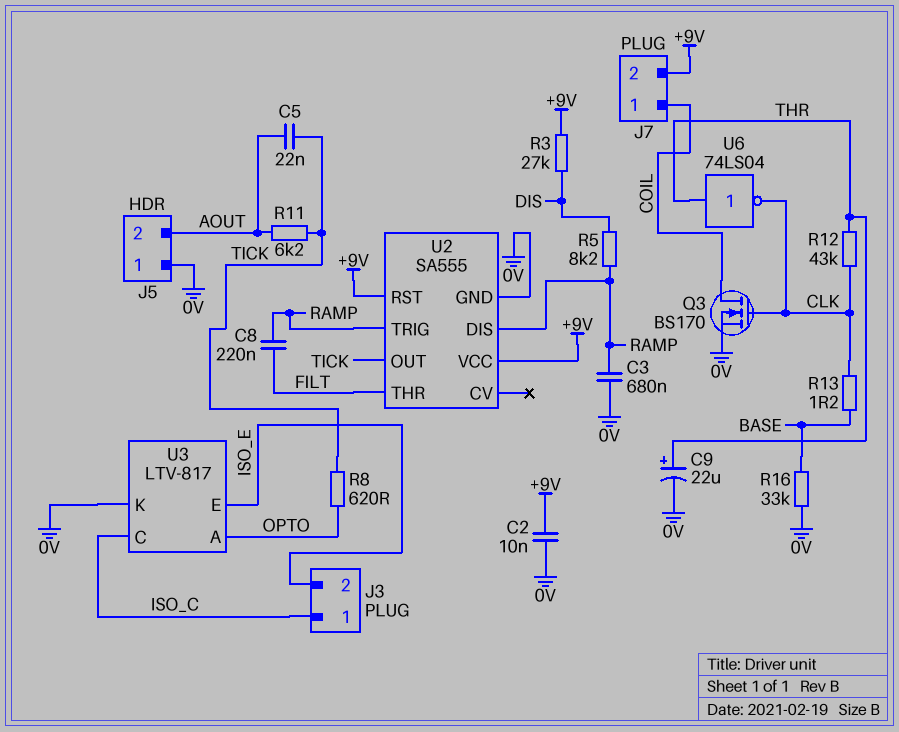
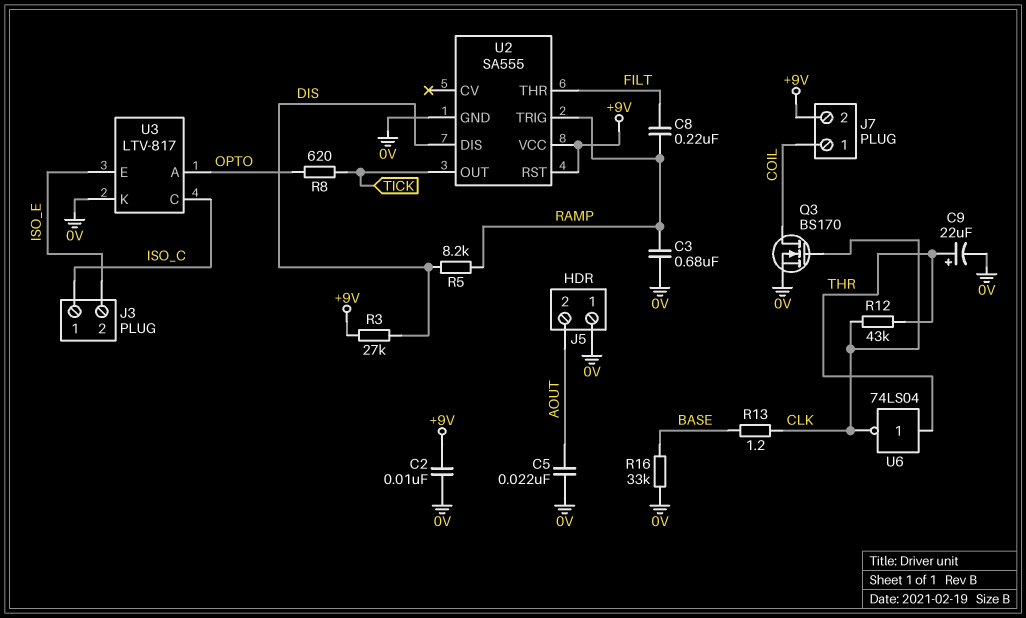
C5: 22nF (AOUT, TICK) -> 22nF (0V, AOUT)
R11: 6.2k (AOUT, TICK) -> none
U2 pin DIS: RAMP -> DIS

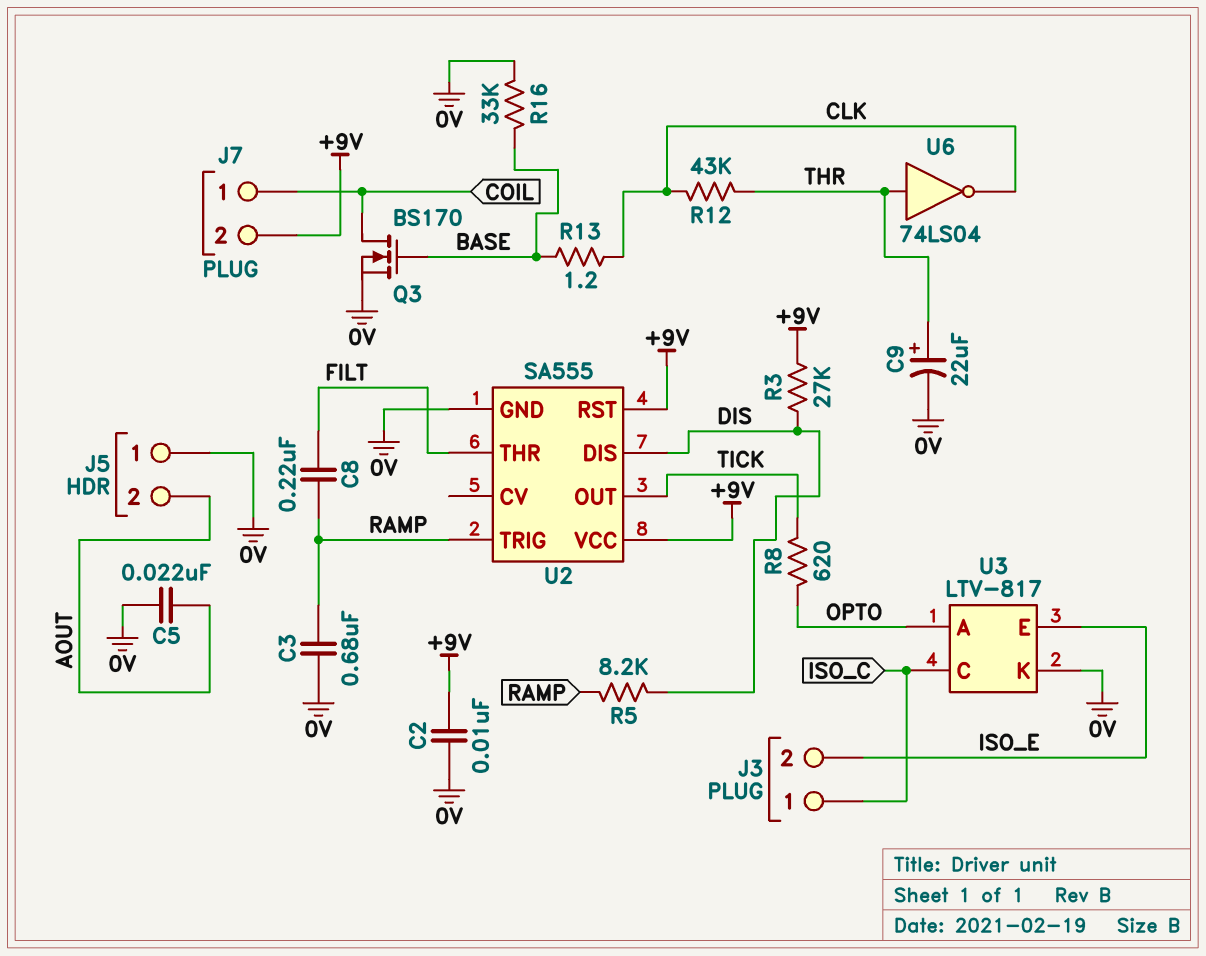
Q3: NMOS BS170 (G CLK, D COIL, S 0V) -> NMOS BS170 (G BASE, D COIL, S 0V)

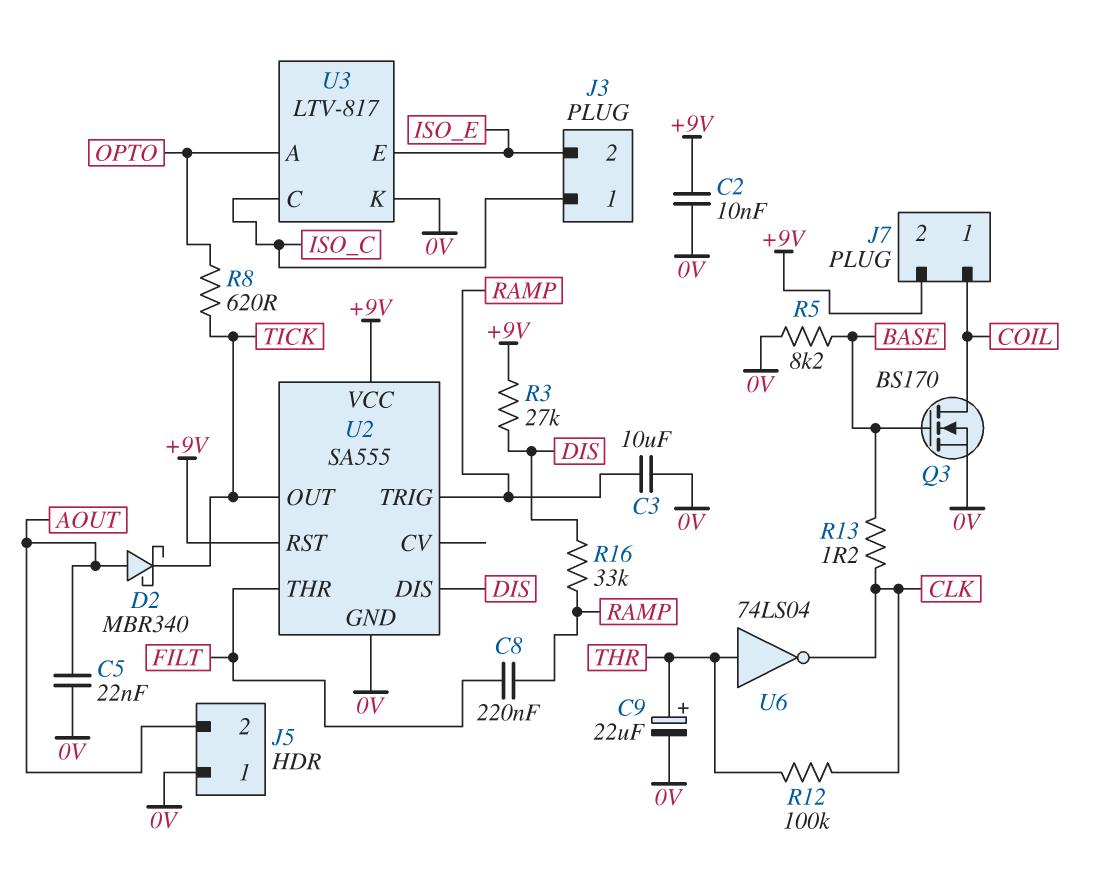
C3: 680nF (0V, RAMP) -> 10uF (0V, RAMP)
D2: none -> schottky MBR340 (A AOUT, K TICK)
R5: 8.2k (DIS, RAMP) -> 8.2k (0V, BASE)
R12: 43k (CLK, THR) -> 100k (CLK, THR)
R16: 33k (0V, BASE) -> 33k (DIS, RAMP)

